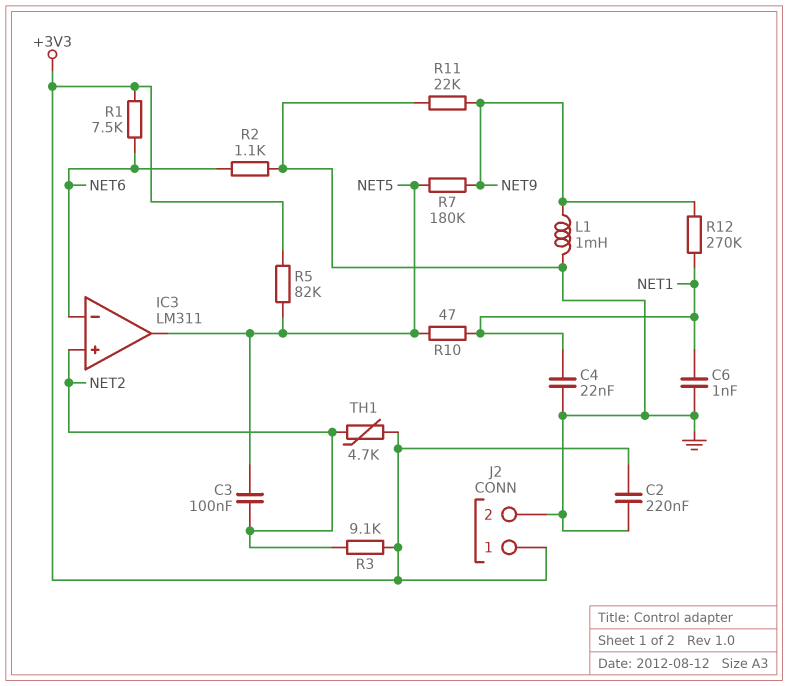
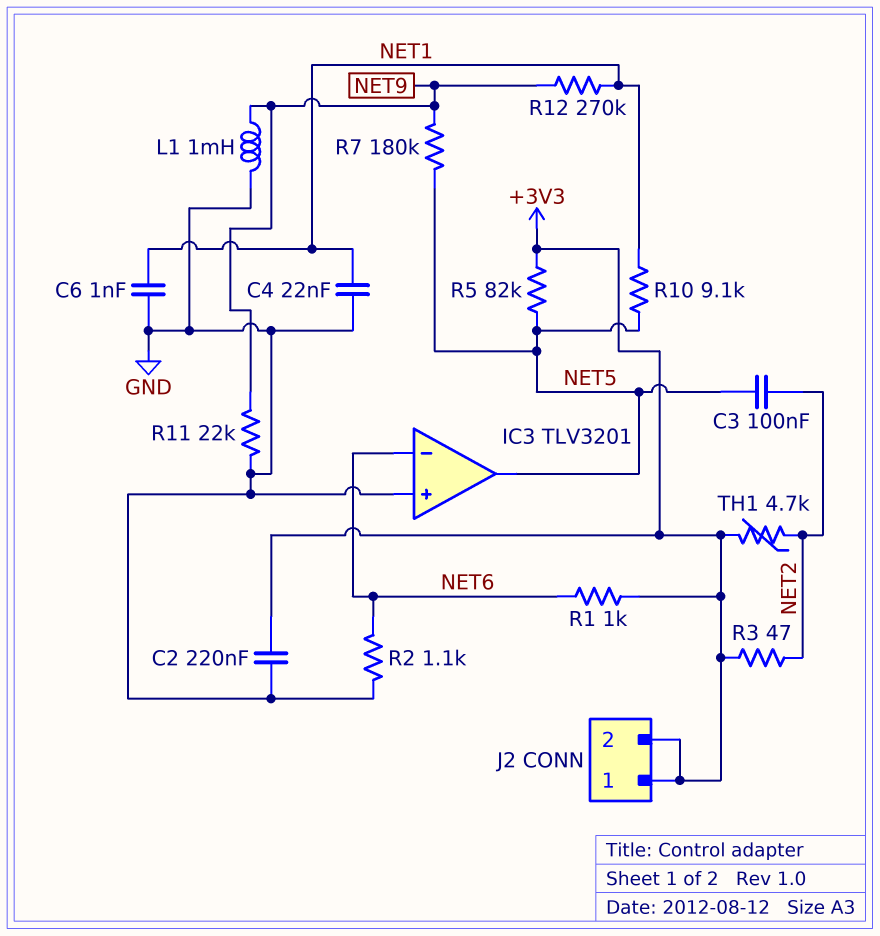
IC3: LM311 -> TLV3201
IC3 pin in+: NET2 -> GND
J2 pin 2: GND -> +3V3
R1: 7.5k (+3V3, NET6) -> 1k (+3V3, NET6)
R3: 9.1k (+3V3, NET2) -> 47 (+3V3, NET2)
R10: 47 (NET1, NET5) -> 9.1k (NET1, NET5)

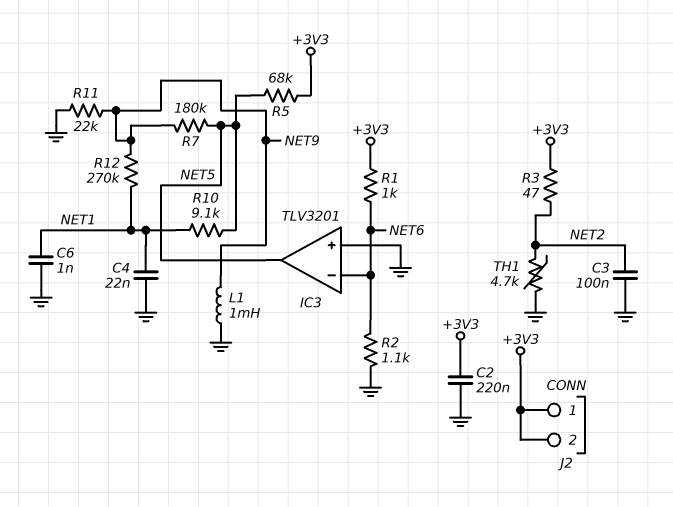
C3: 100nF (NET2, NET5) -> 100nF (GND, NET2)
R5: 82k (+3V3, NET5) -> 68k (+3V3, NET5)
TH1: 4.7k (+3V3, NET2) -> 4.7k (GND, NET2)

